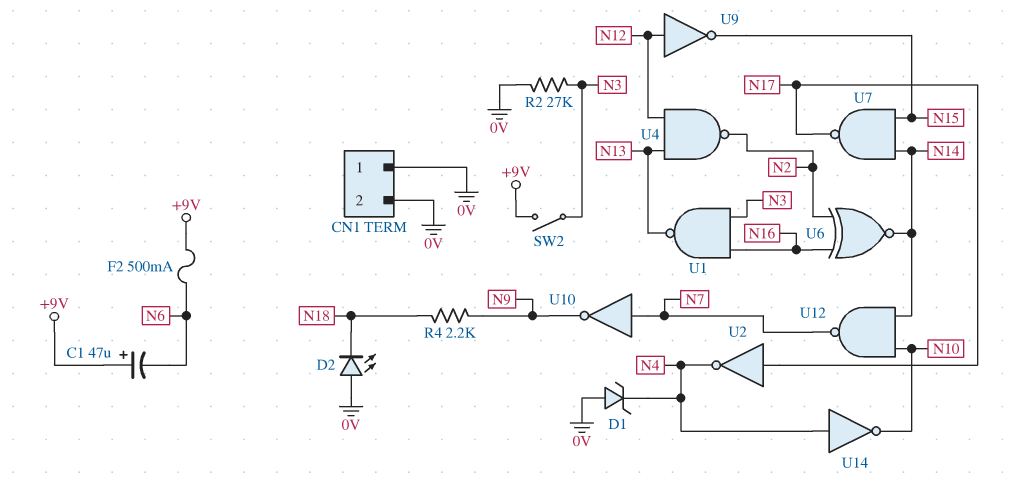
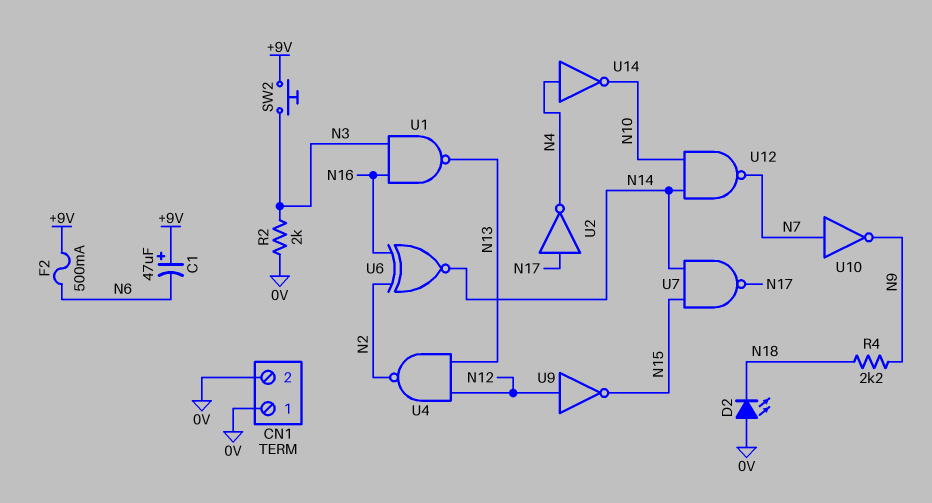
D1: zener (A 0V, K N4) -> none
R2: 27k (0V, N3) -> 2k (0V, N3)
SW2: switch (+9V, N3) -> button (+9V, N3)

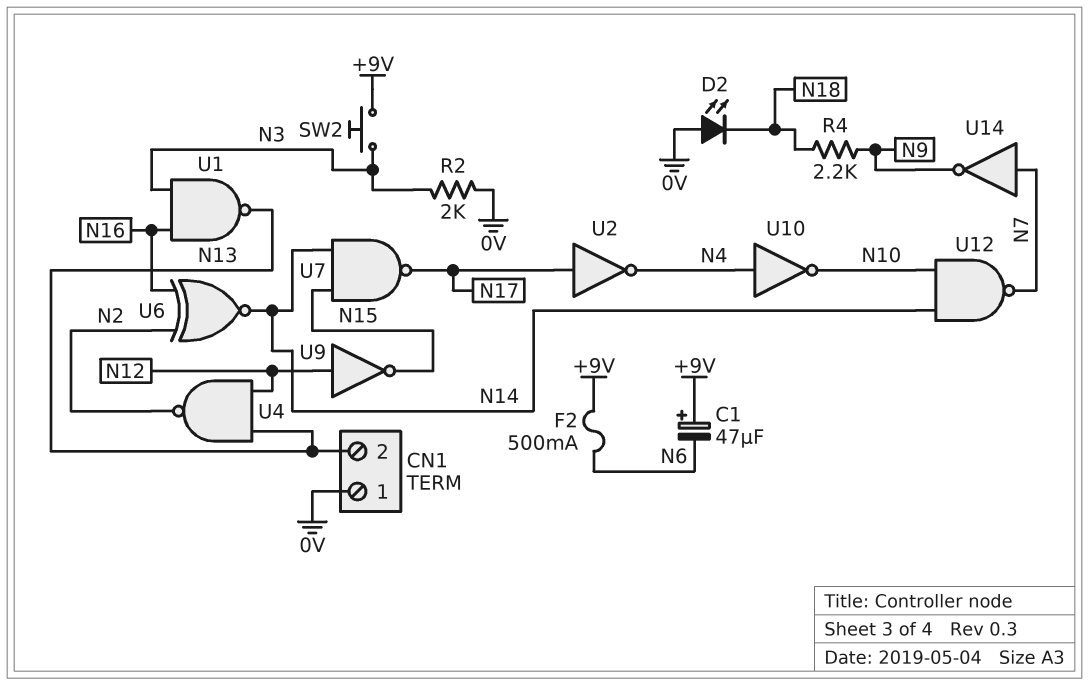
CN1 pin 2: 0V -> N13
U10: NOT (in N7, out N9) -> NOT (in N4, out N10)
U14: NOT (in N4, out N10) -> NOT (in N7, out N9)

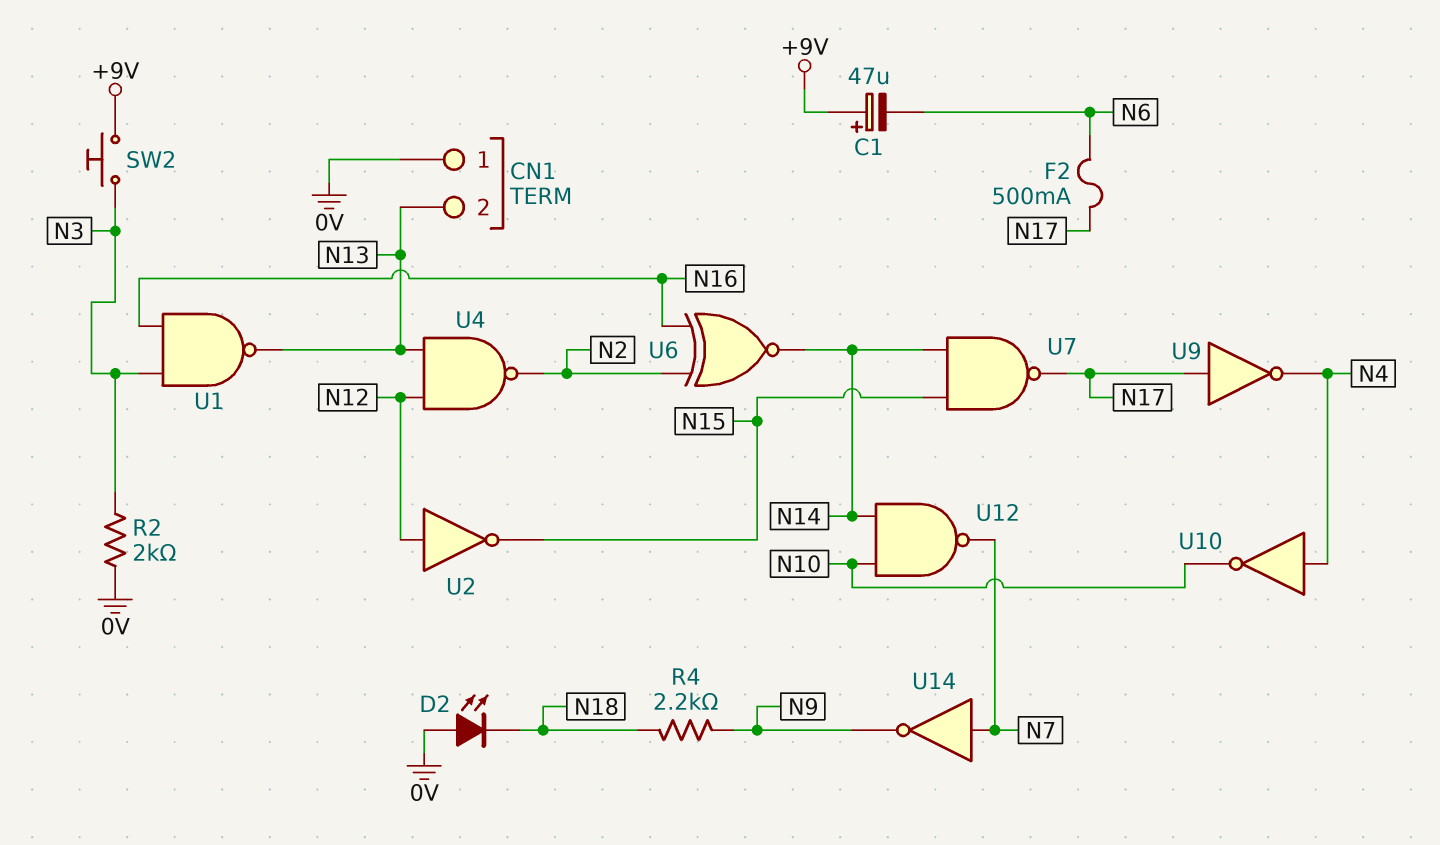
F2: 500mA (+9V, N6) -> 500mA (N6, N17)
U2: NOT (in N17, out N4) -> NOT (in N12, out N15)
U9: NOT (in N12, out N15) -> NOT (in N17, out N4)

